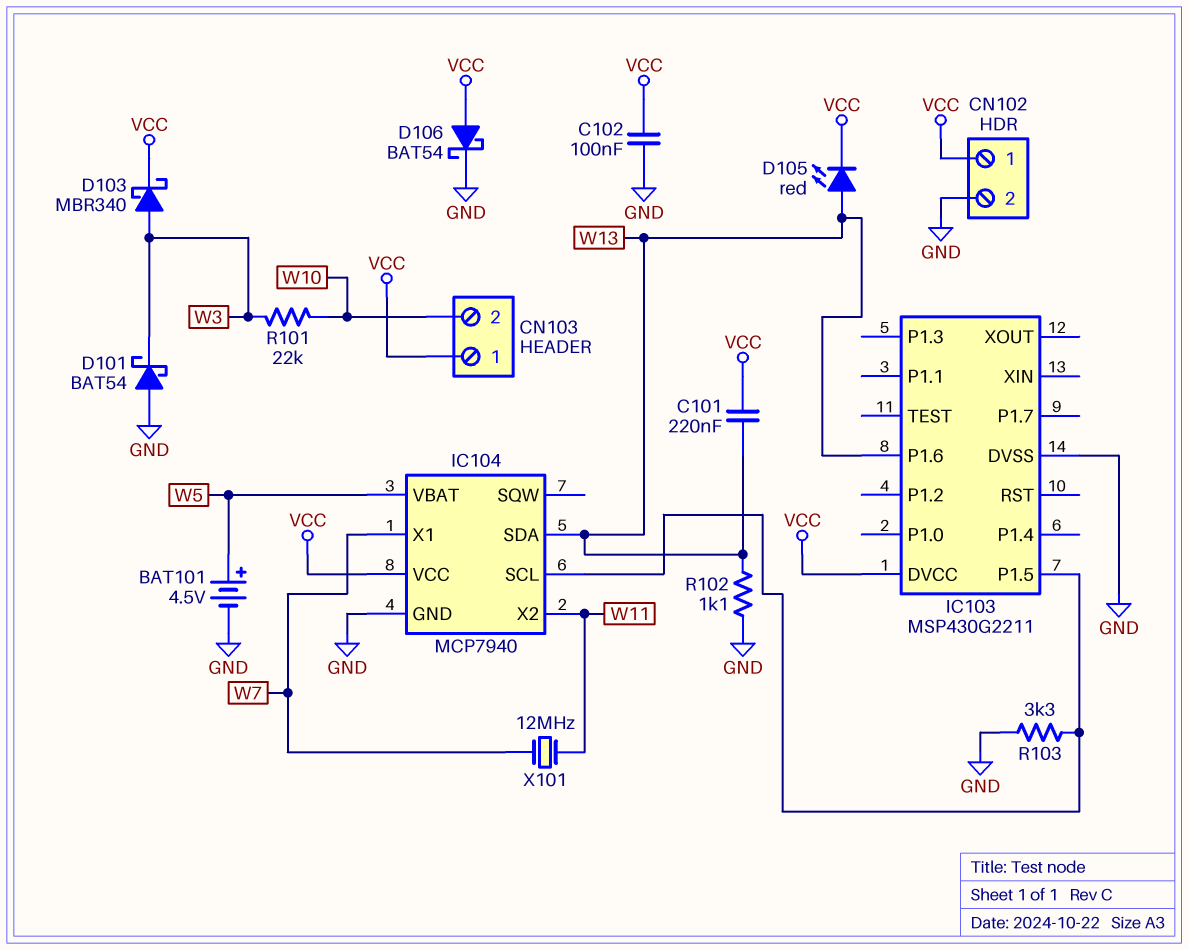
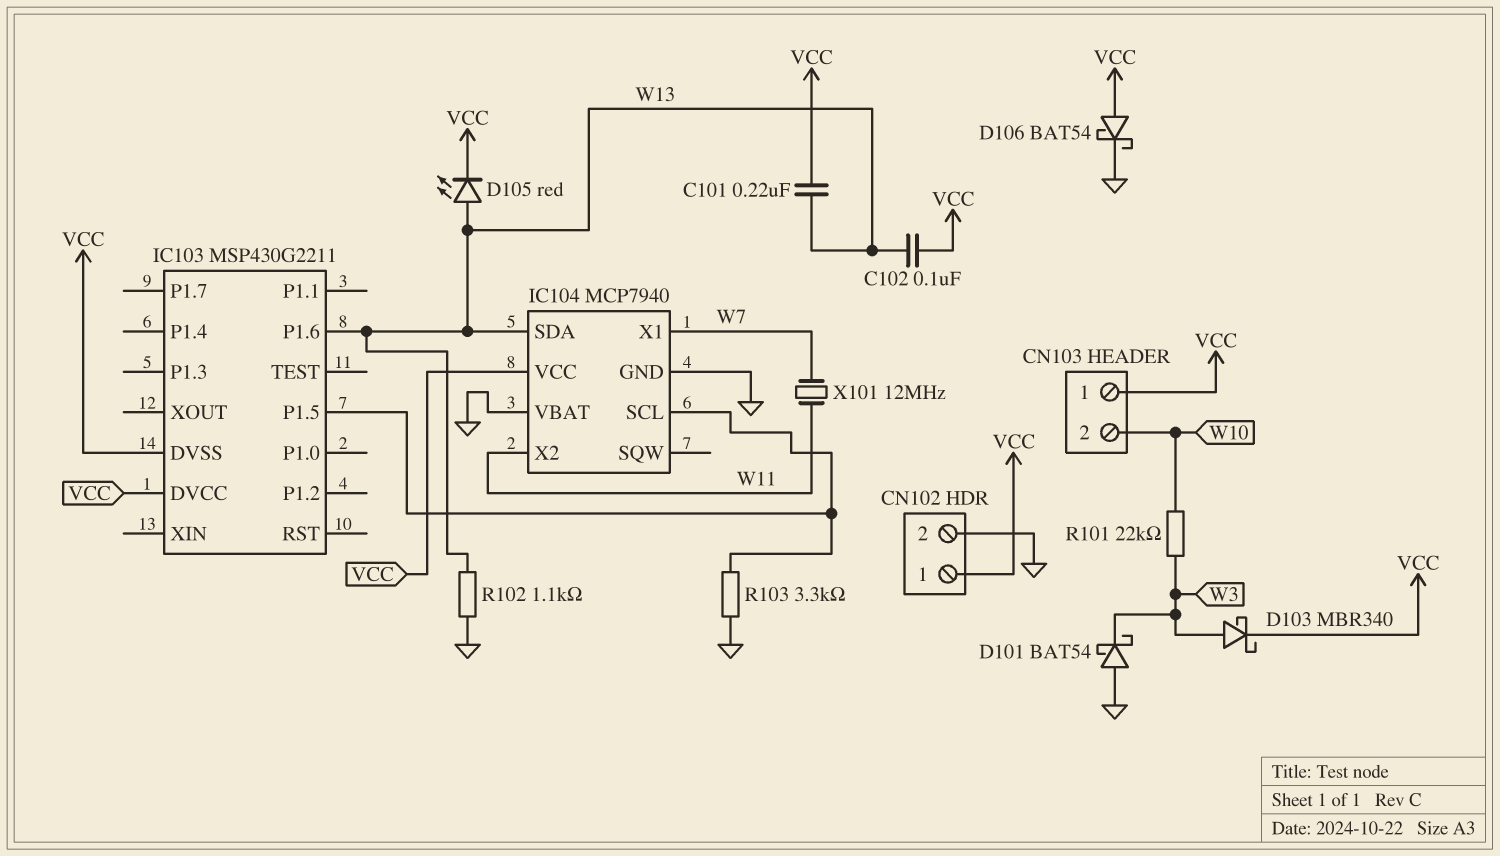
BAT101: 4.5V (plus W5, minus GND) -> none
C102: 100nF (GND, VCC) -> 100nF (VCC, W13)
IC103 pin DVSS: GND -> VCC
IC104 pin VBAT: W5 -> GND

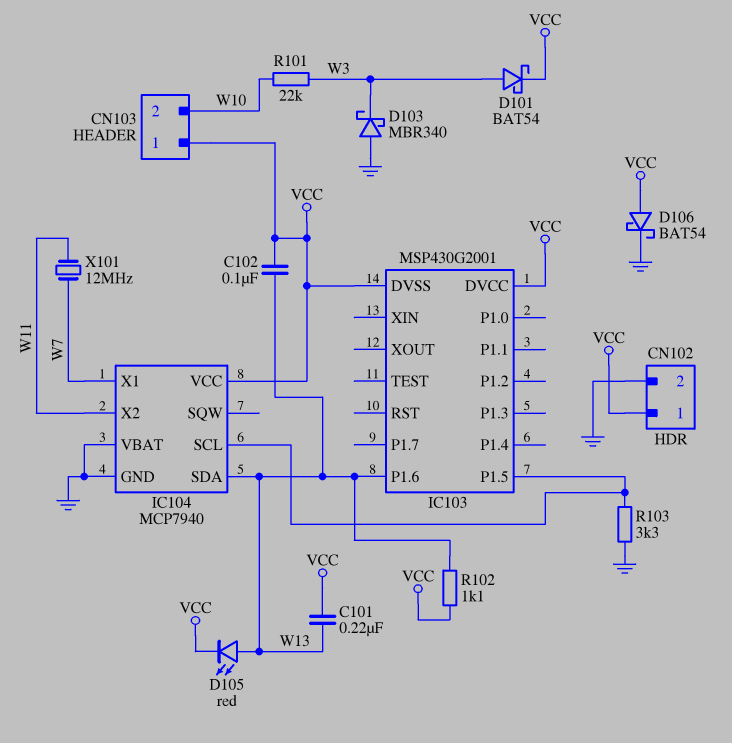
D101: schottky BAT54 (A GND, K W3) -> schottky BAT54 (A W3, K VCC)
D103: schottky MBR340 (A W3, K VCC) -> schottky MBR340 (A GND, K W3)
IC103: MSP430G2211 -> MSP430G2001
R102: 1.1k (GND, W13) -> 1.1k (VCC, W13)

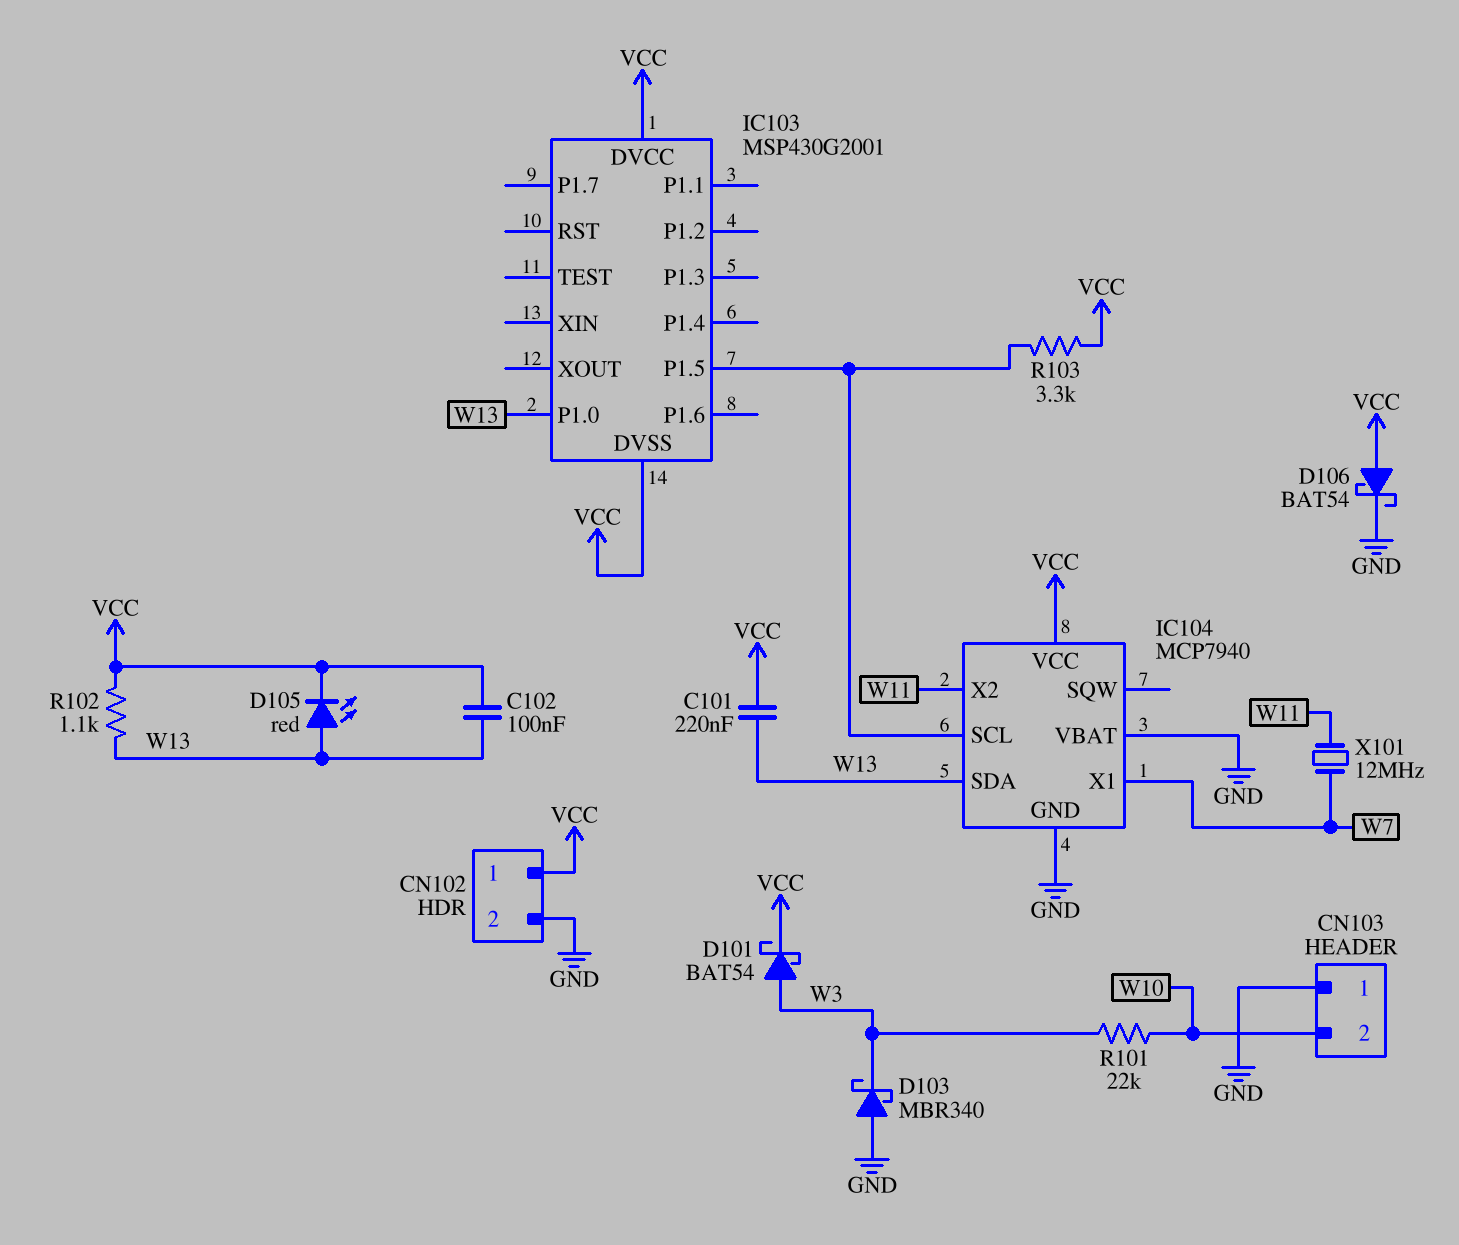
CN103 pin 1: VCC -> GND
IC103 pin P1.0: none -> W13
IC103 pin P1.6: W13 -> none
R103: 3.3k (GND, IC103/P1.5) -> 3.3k (IC103/P1.5, VCC)

